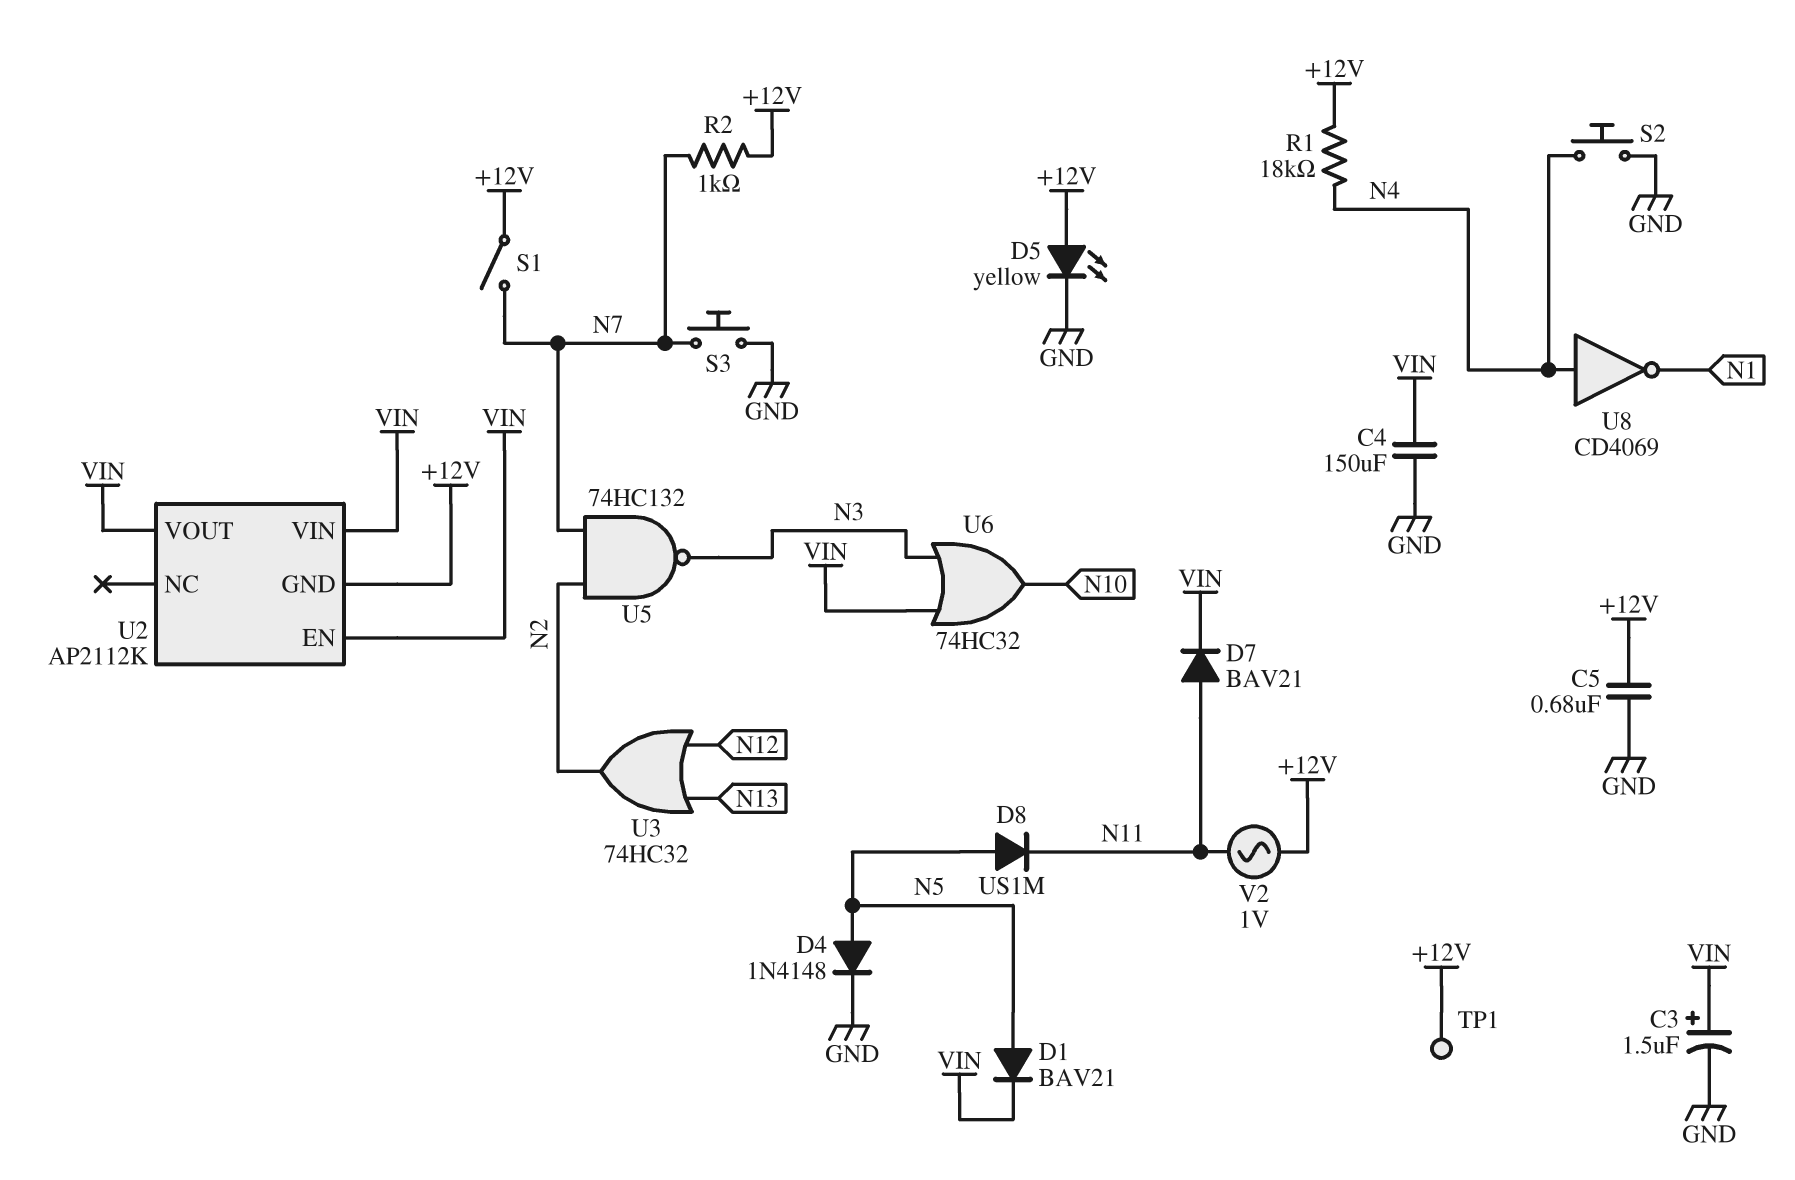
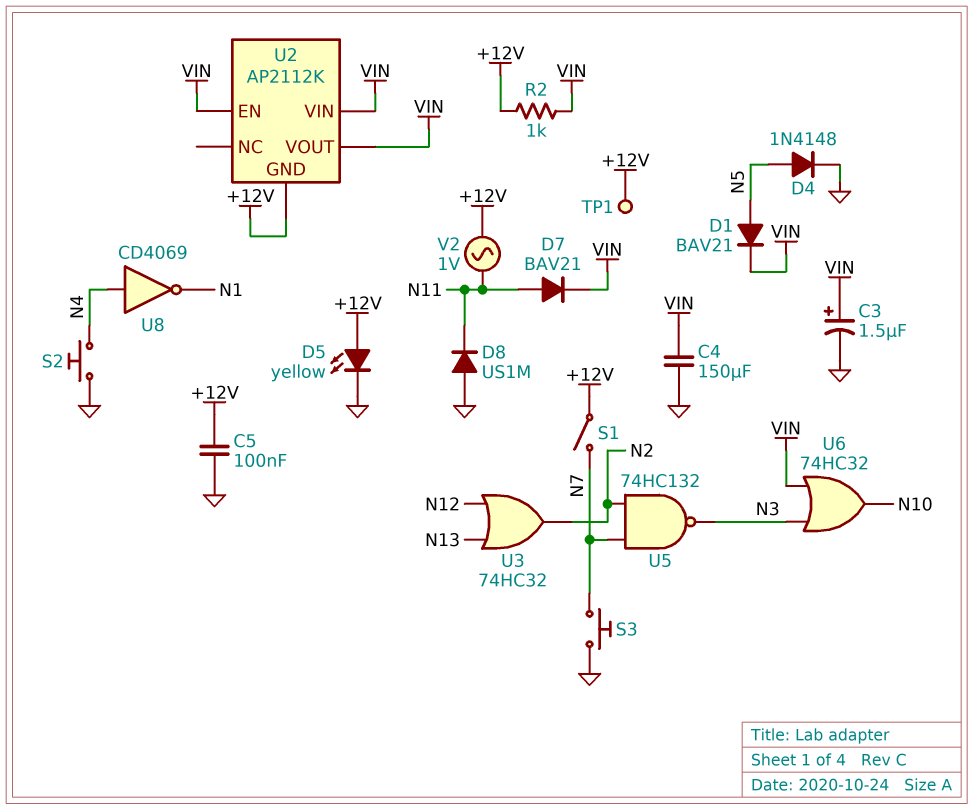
C5: 680nF (+12V, GND) -> 100nF (+12V, GND)
D8: diode US1M (A N5, K N11) -> diode US1M (A GND, K N11)
R1: 18k (+12V, N4) -> none
R2: 1k (+12V, N7) -> 1k (+12V, VIN)

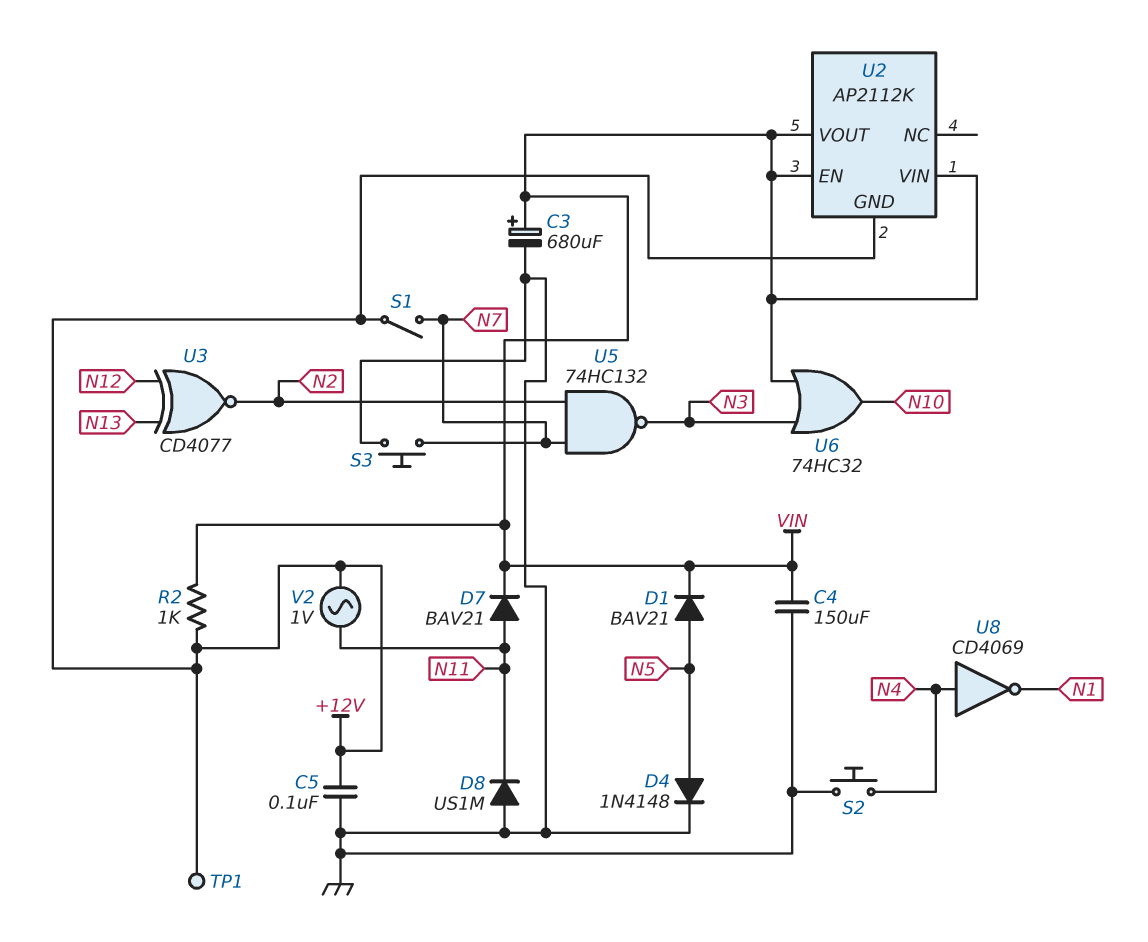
C3: 1.5uF (plus VIN, minus GND) -> 680uF (plus VIN, minus GND)
D5: LED yellow (A +12V, K GND) -> none
U3: OR 74HC32 (in N12, in N13, out N2) -> XNOR CD4077 (in N12, in N13, out N2)

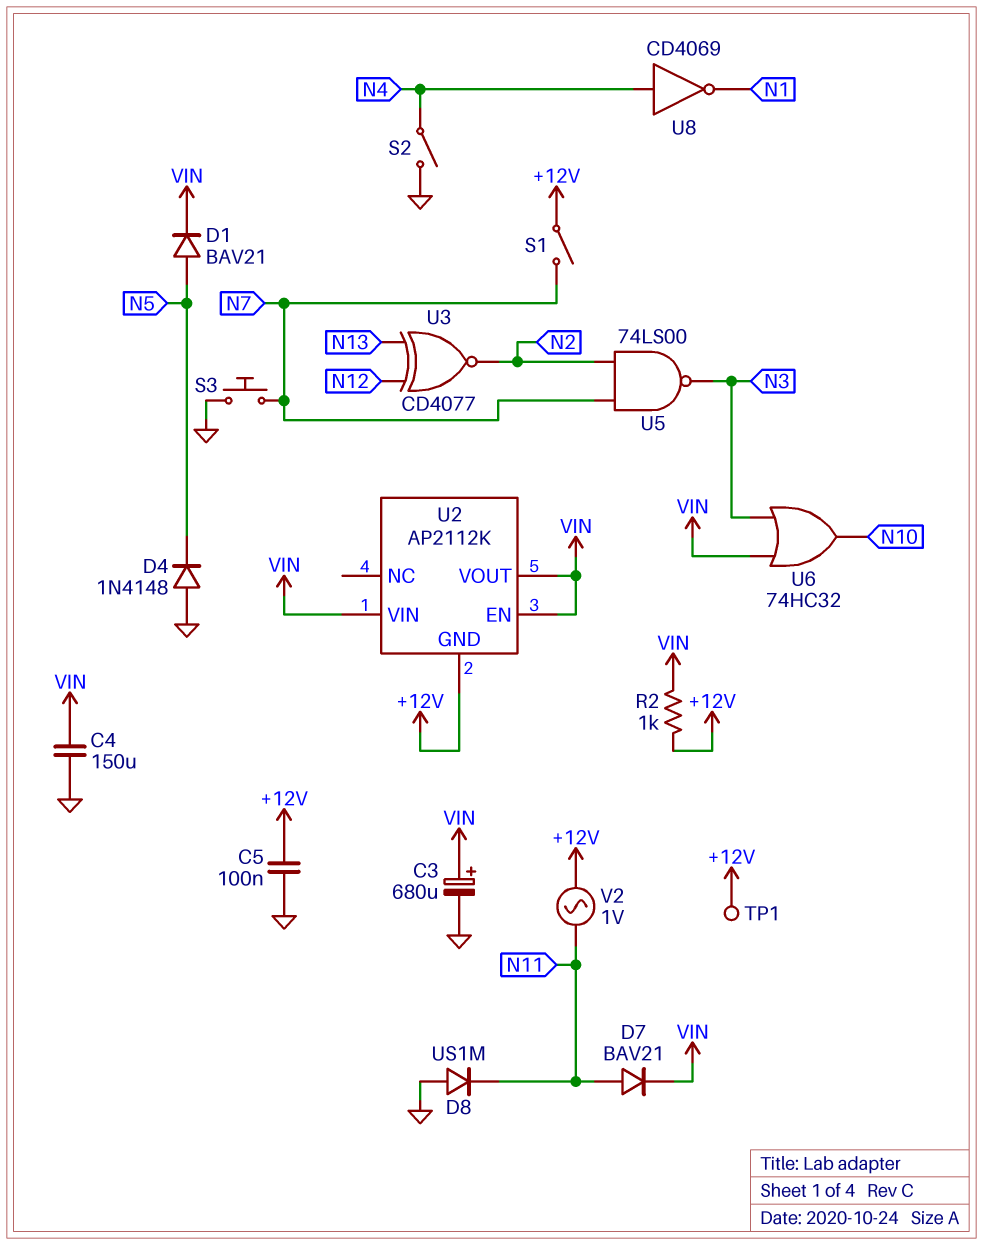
D4: diode 1N4148 (A N5, K GND) -> diode 1N4148 (A GND, K N5)
S2: button (GND, N4) -> switch (GND, N4)
U5: NAND 74HC132 (in N2, in N7, out N3) -> NAND 74LS00 (in N2, in N7, out N3)

